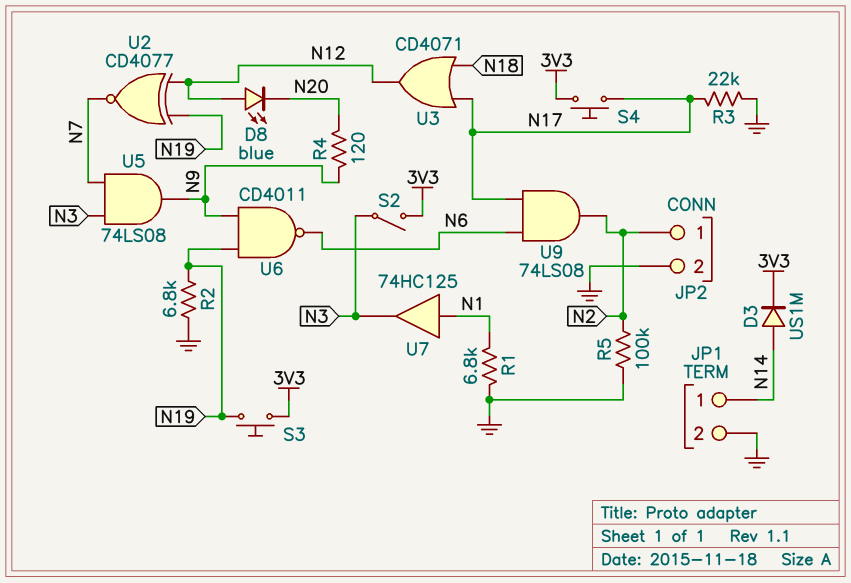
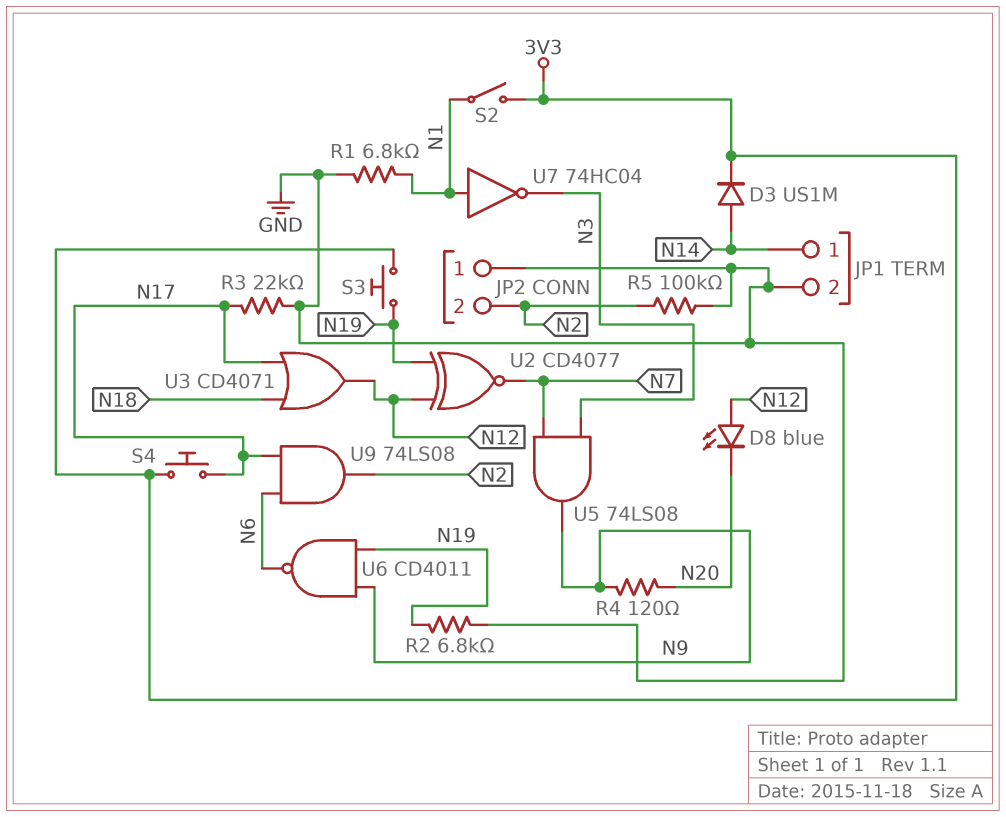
JP2 pin 1: N2 -> GND
JP2 pin 2: GND -> N2
S2: switch (3V3, N3) -> switch (3V3, N1)
U7: buffer 74HC125 (in N1, out N3) -> NOT 74HC04 (in N1, out N3)

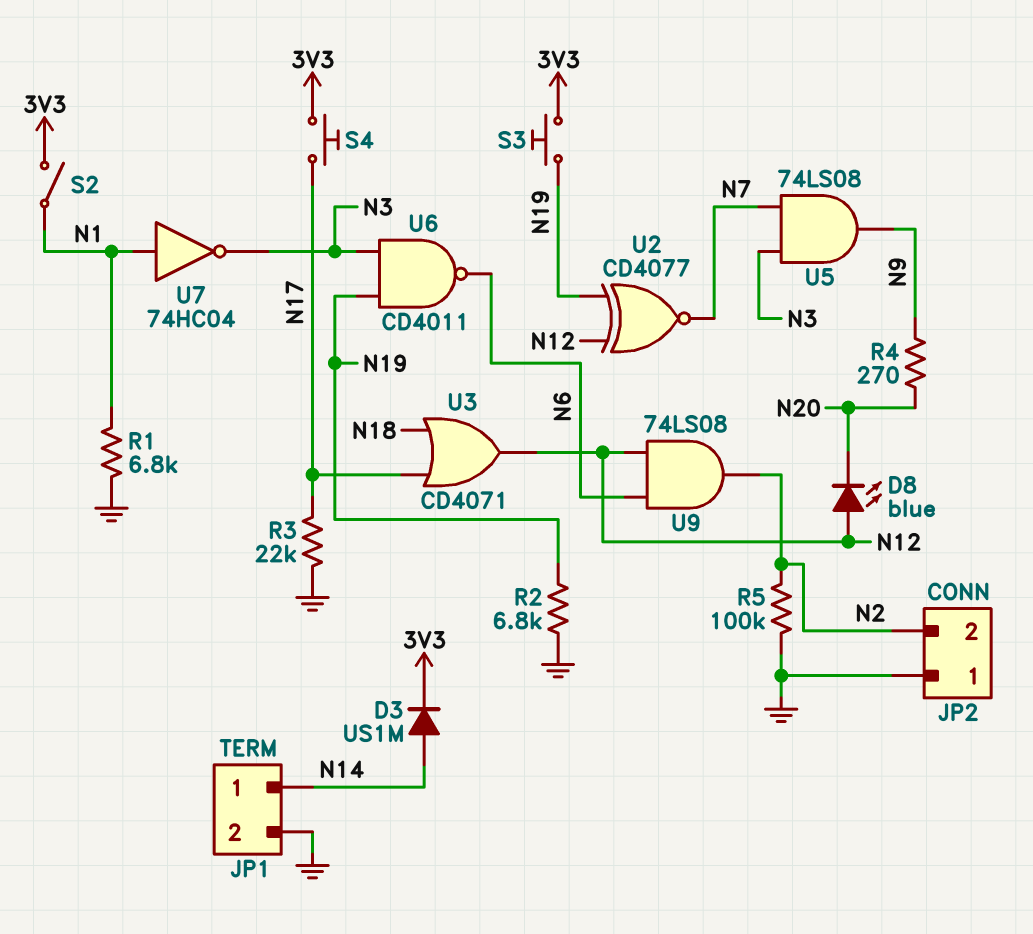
R4: 120 (N9, N20) -> 270 (N9, N20)
U6: NAND CD4011 (in N9, in N19, out N6) -> NAND CD4011 (in N3, in N19, out N6)
U9: AND 74LS08 (in N6, in N17, out N2) -> AND 74LS08 (in N6, in N12, out N2)

